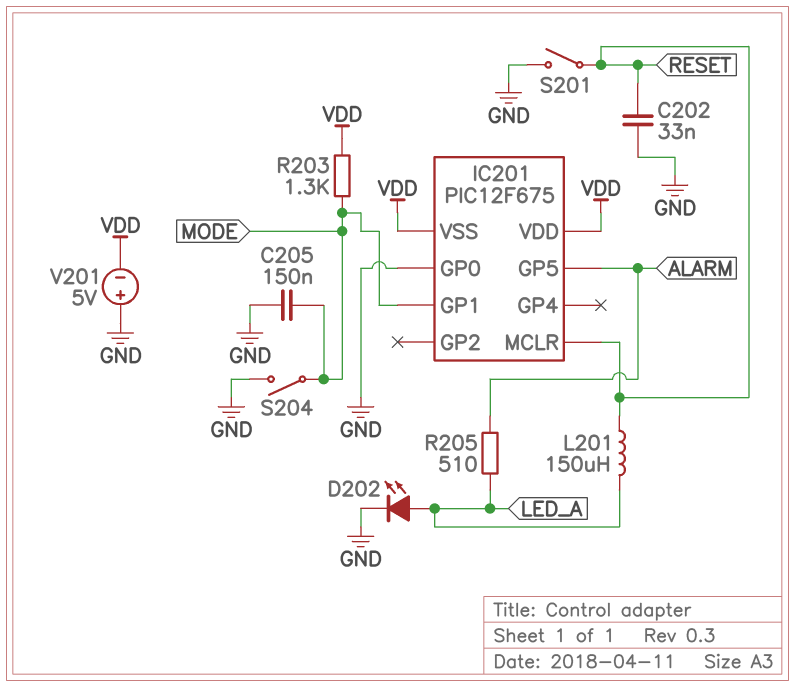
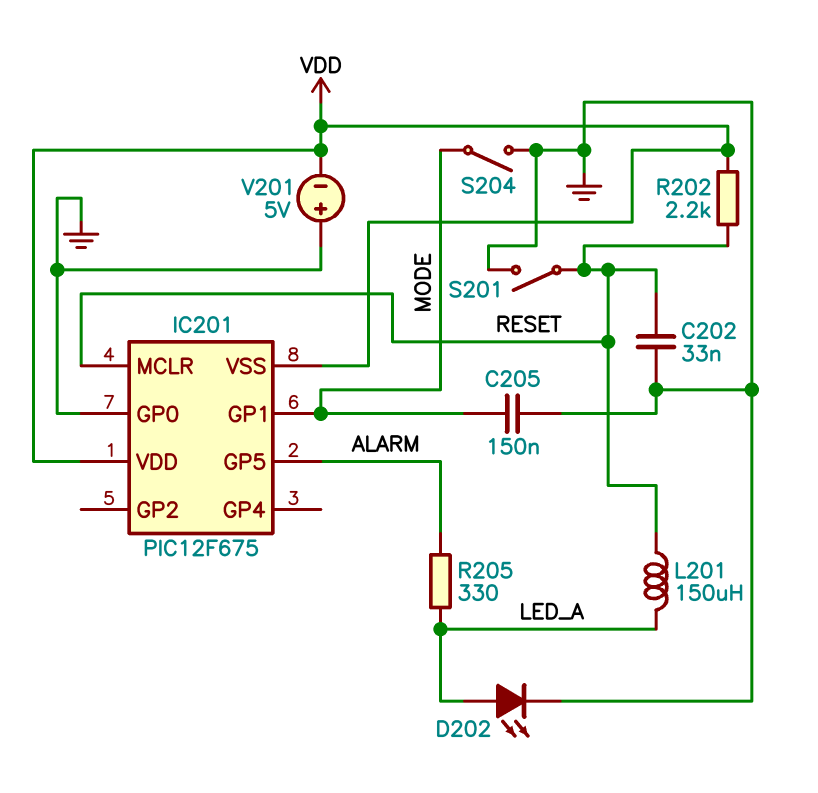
R202: none -> 2.2k (RESET, VDD)
R203: 1.3k (MODE, VDD) -> none
R205: 510 (ALARM, LED_A) -> 330 (ALARM, LED_A)

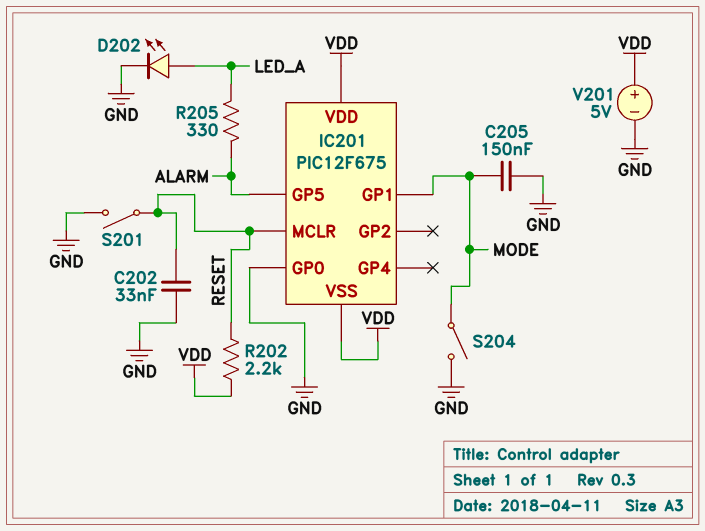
L201: 150uH (LED_A, RESET) -> none
V201: 5V (plus GND, minus VDD) -> 5V (plus VDD, minus GND)

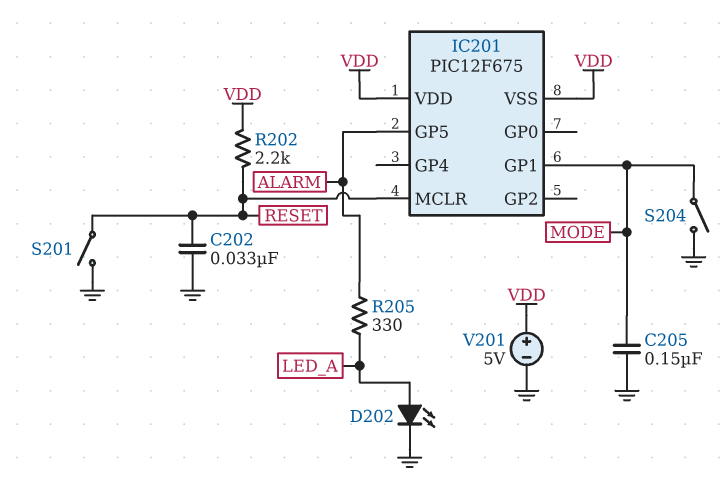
IC201 pin GP0: GND -> none

